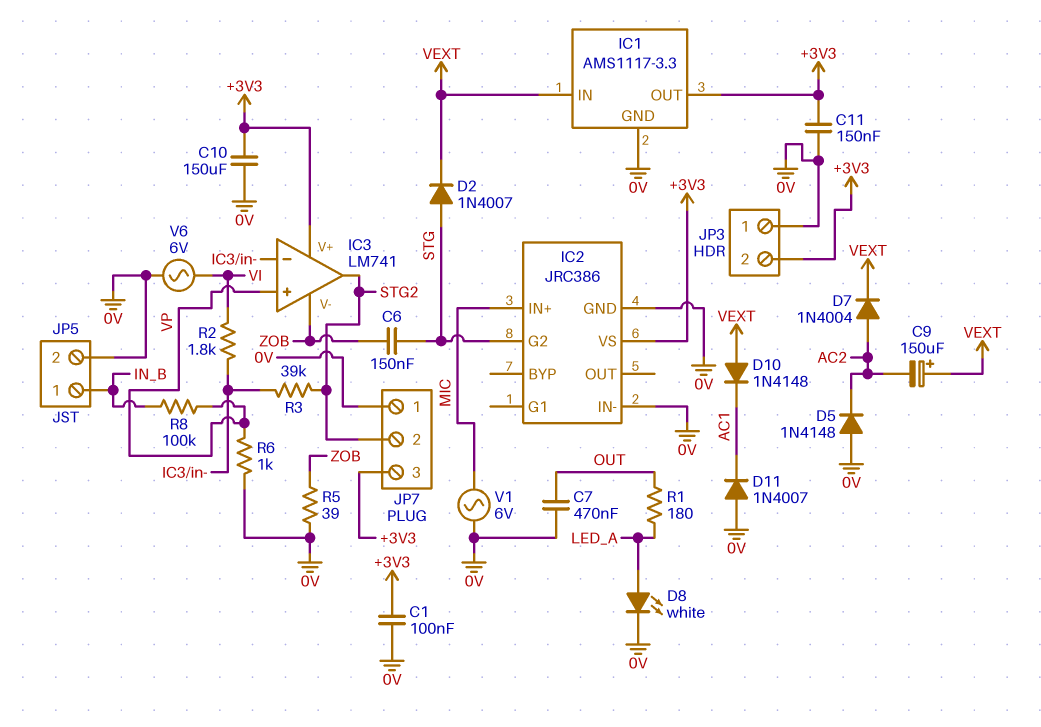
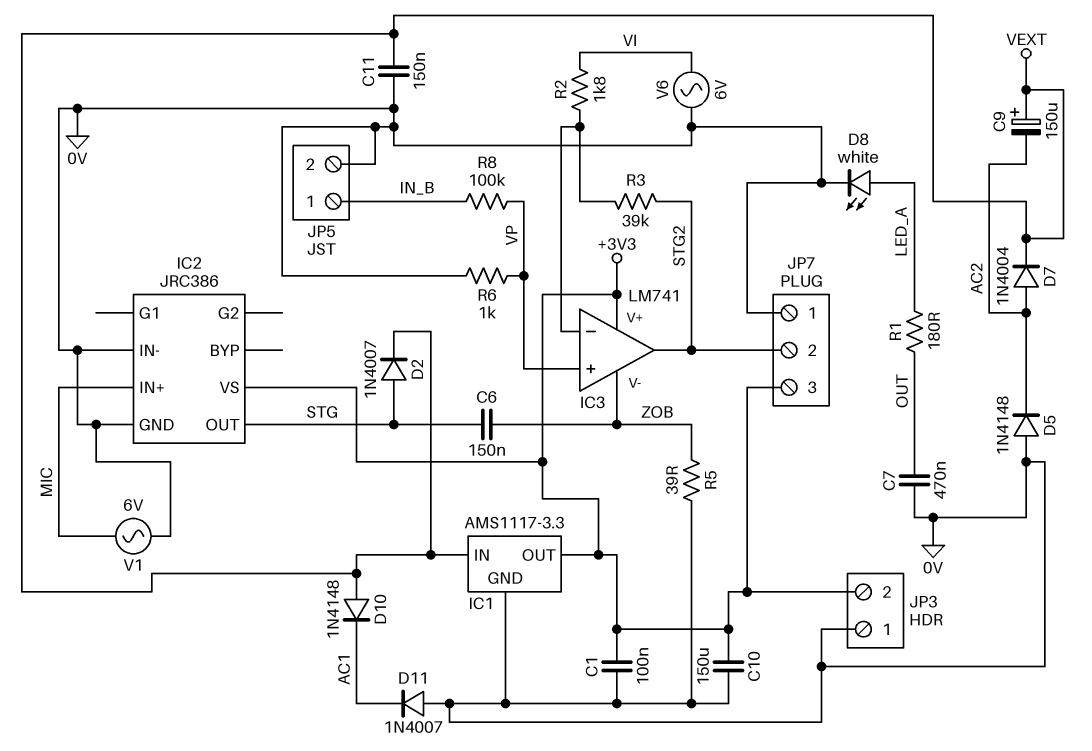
C11: 150nF (+3V3, 0V) -> 150nF (0V, VEXT)
IC2 pin G2: STG -> none
IC2 pin OUT: none -> STG

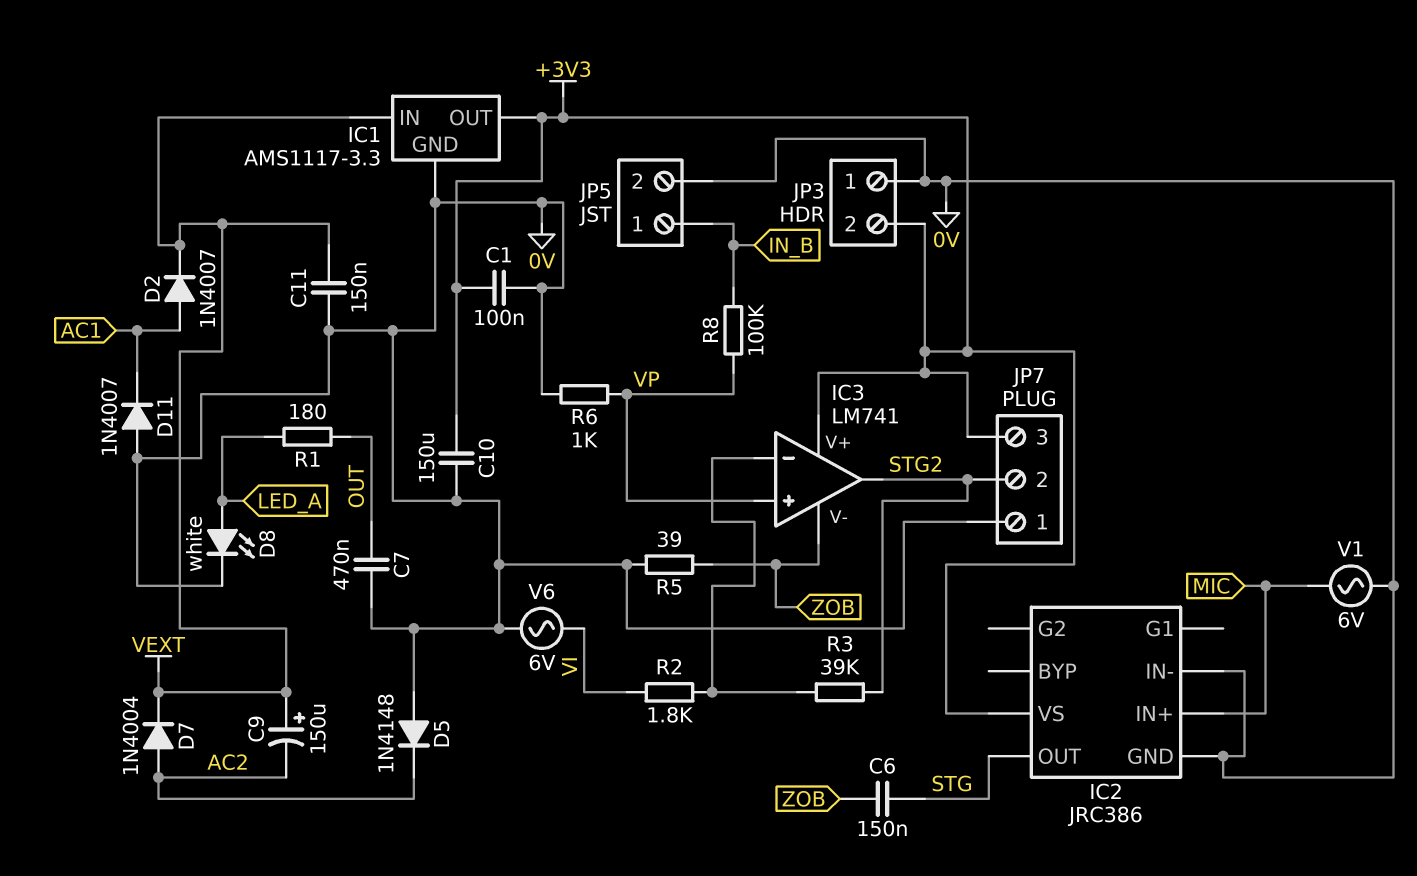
D2: diode 1N4007 (A STG, K VEXT) -> diode 1N4007 (A AC1, K VEXT)
D10: diode 1N4148 (A VEXT, K AC1) -> none

